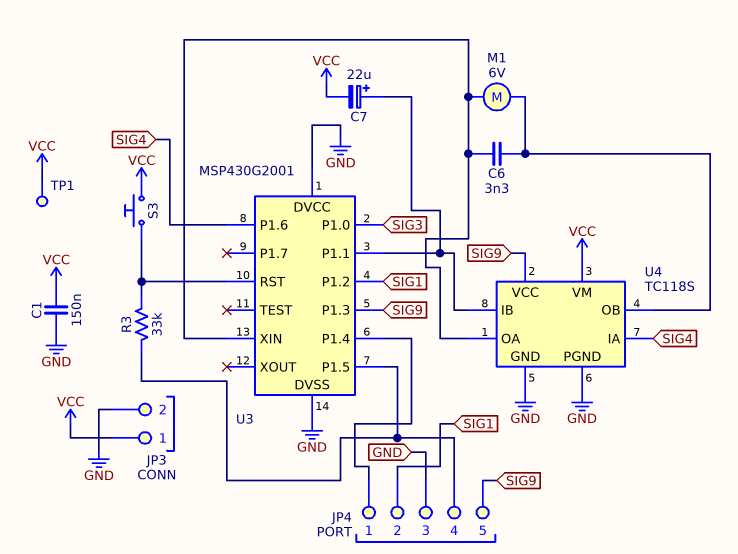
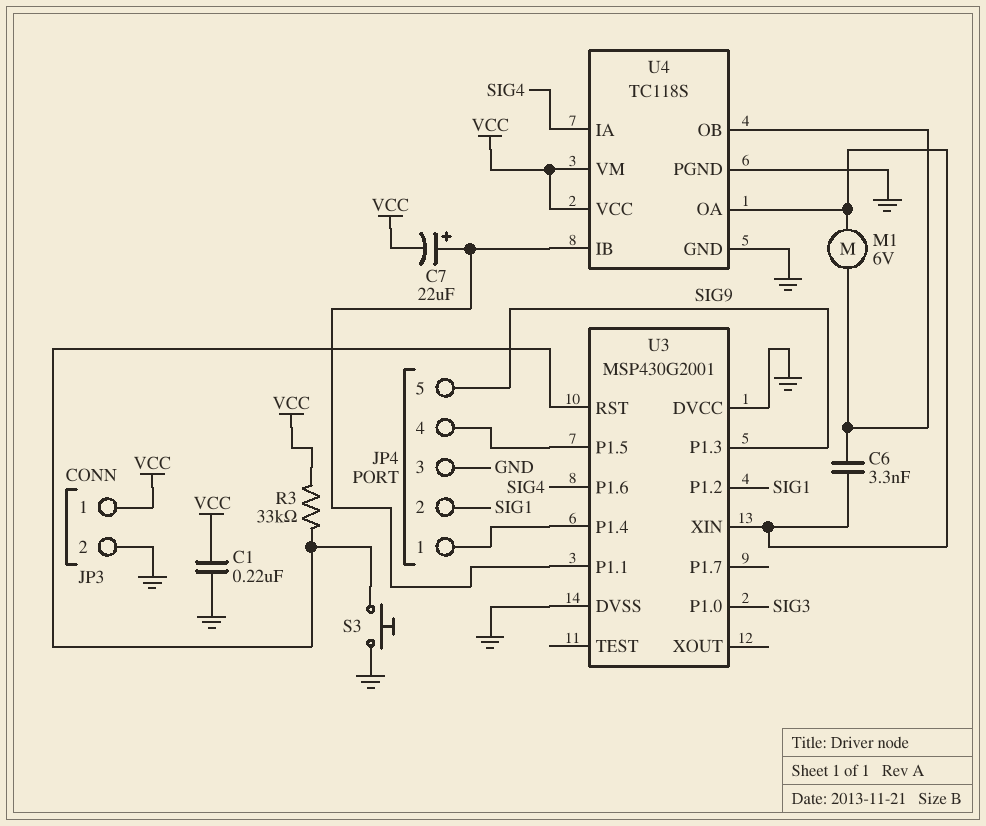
C1: 150nF (GND, VCC) -> 220nF (GND, VCC)
R3: 33k (JP4/4, U3/RST) -> 33k (U3/RST, VCC)
S3: button (U3/RST, VCC) -> button (GND, U3/RST)
TP1: test point (VCC) -> none
U4 pin VCC: SIG9 -> VCC

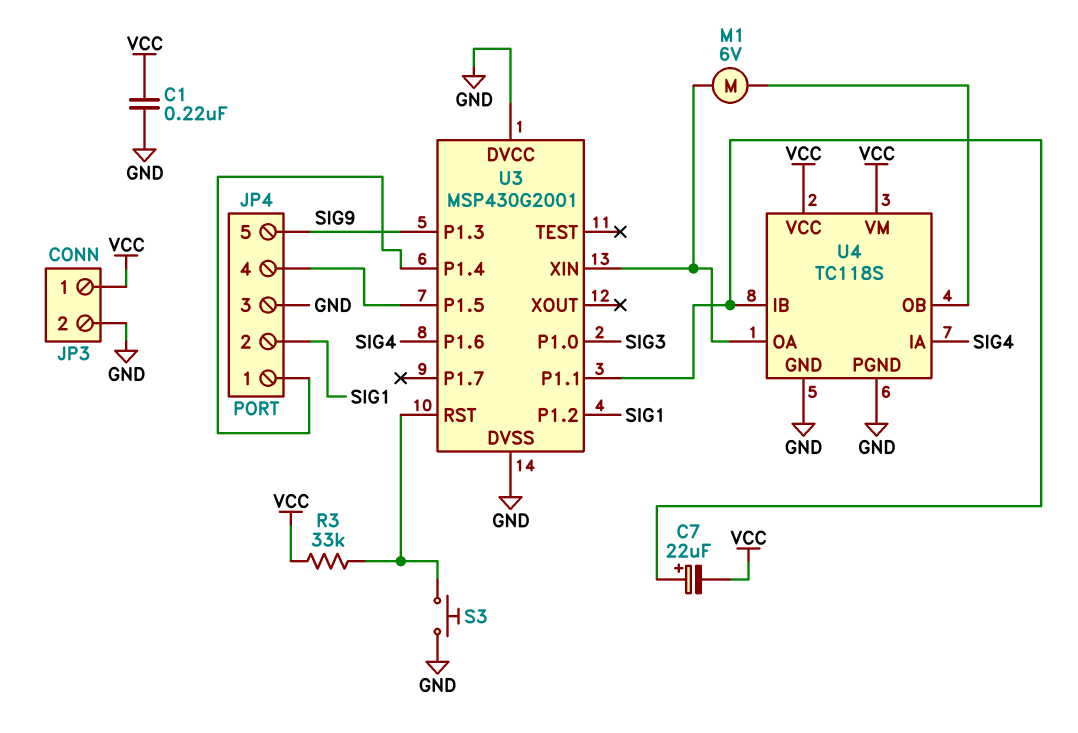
C6: 3.3nF (U3/XIN, U4/OB) -> none

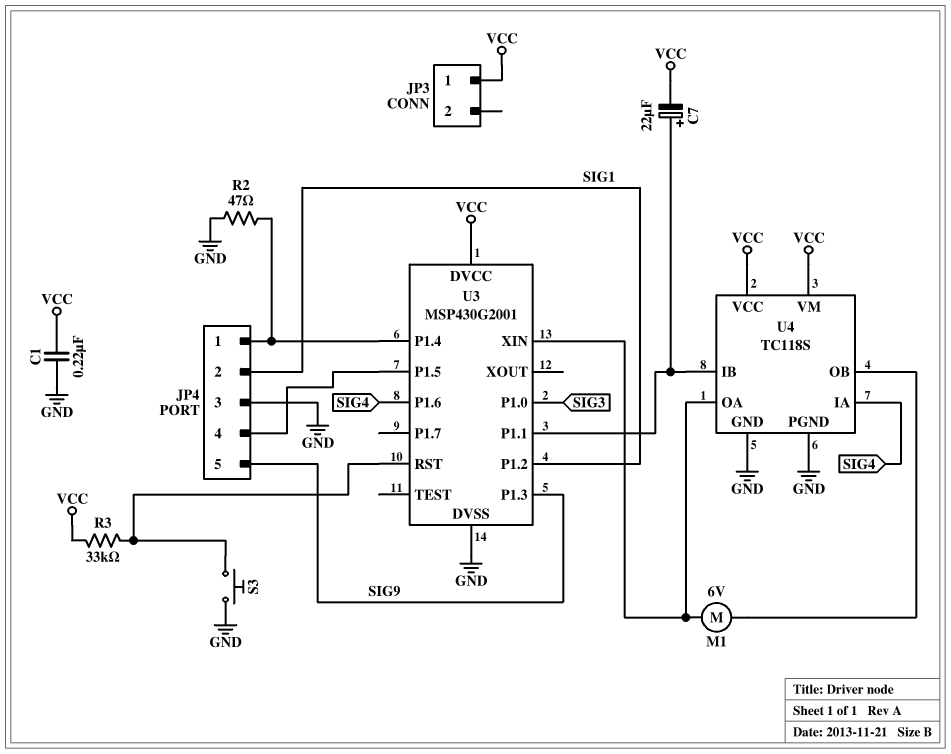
JP3 pin 2: GND -> none
R2: none -> 47 (GND, JP4/1)
U3 pin DVCC: GND -> VCC

